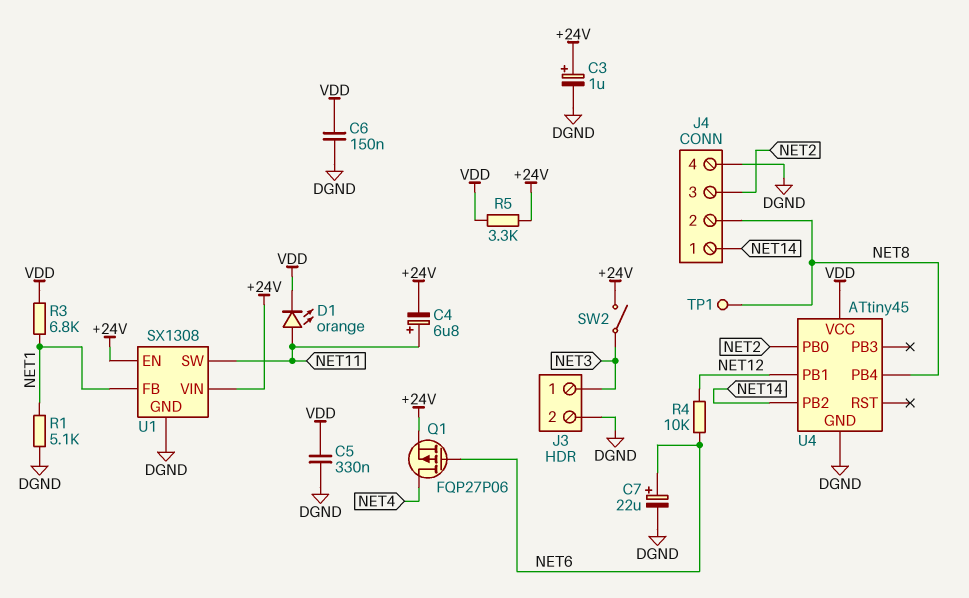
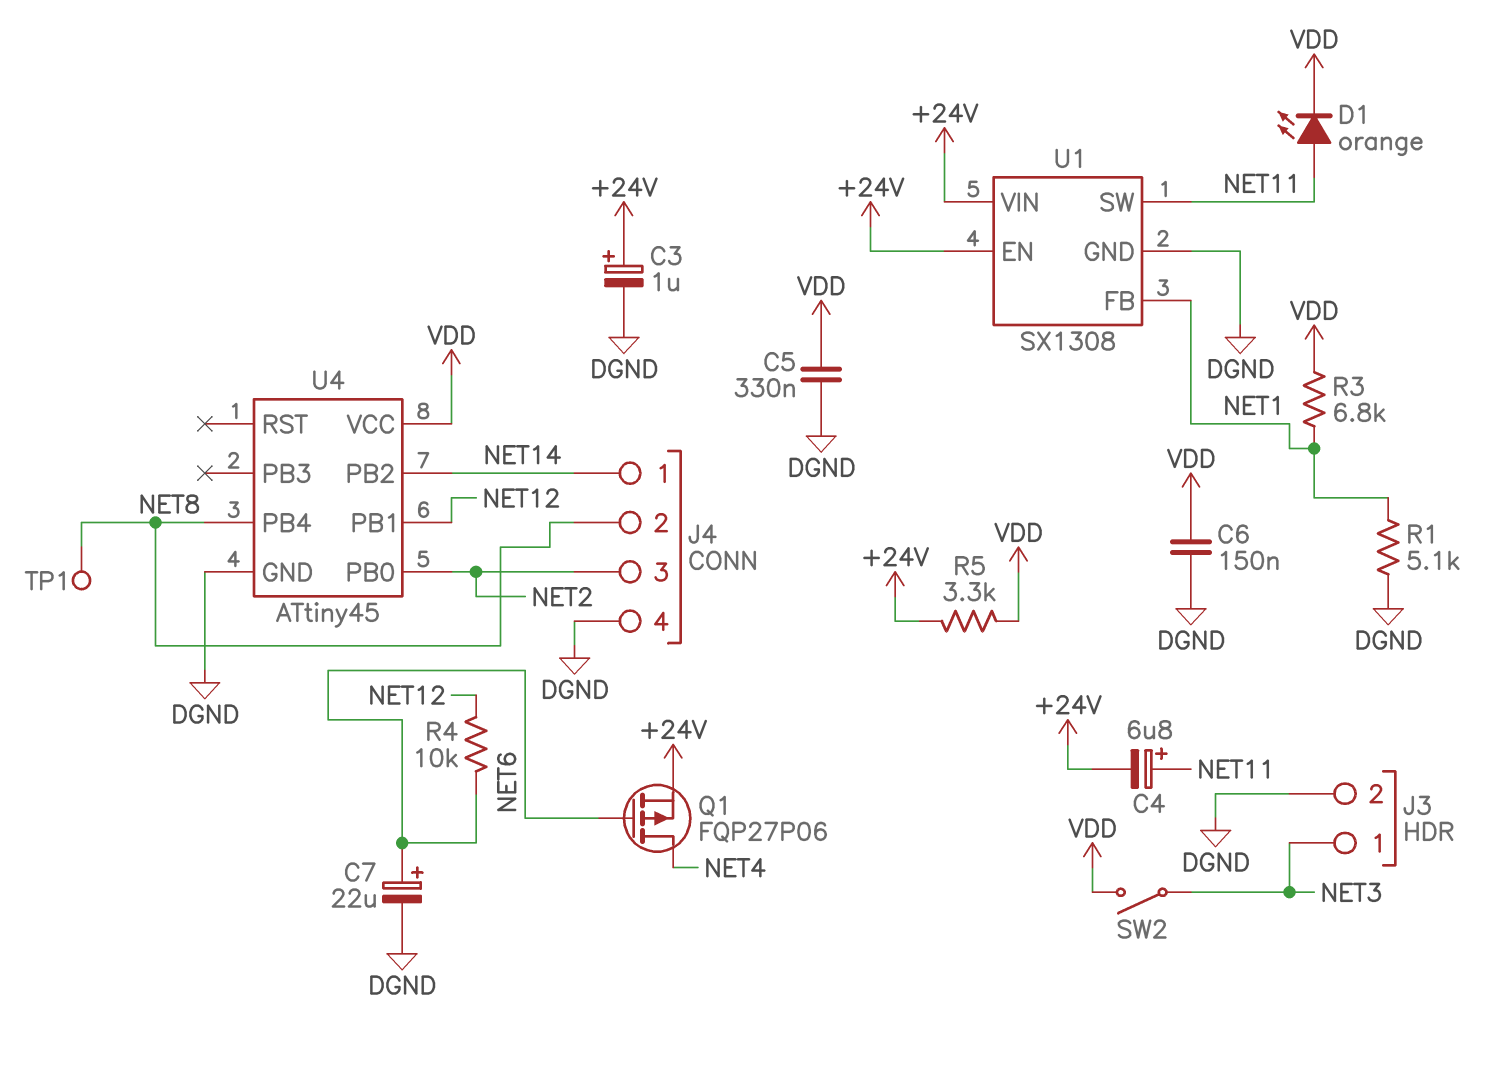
SW2: switch (+24V, NET3) -> switch (NET3, VDD)

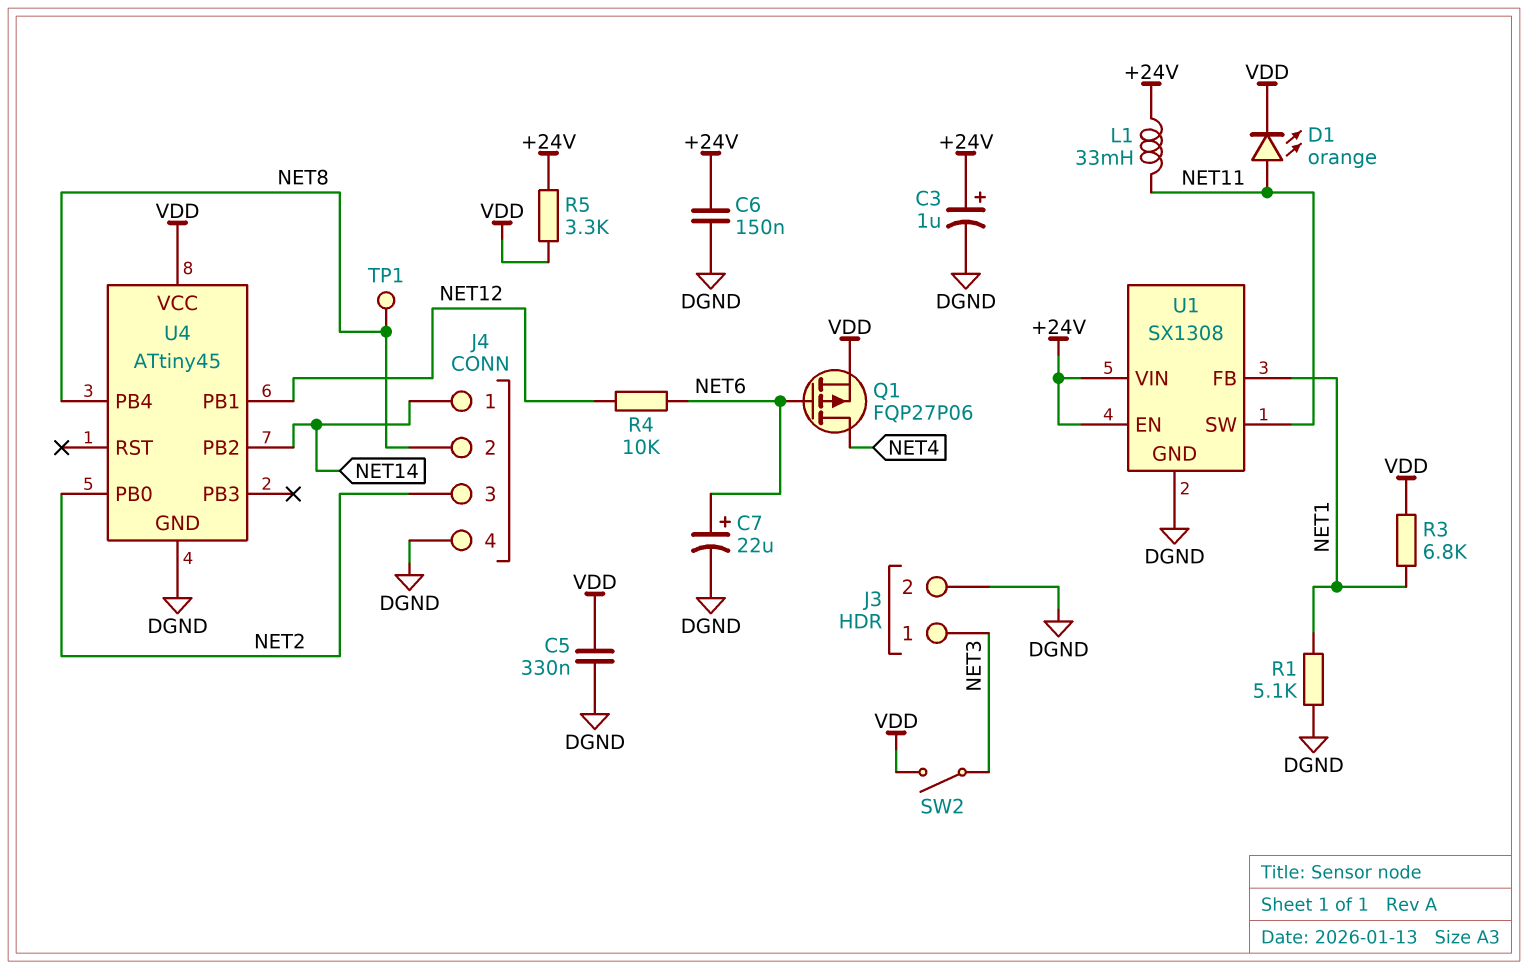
C4: 6.8uF (plus NET11, minus +24V) -> none
C6: 150nF (DGND, VDD) -> 150nF (+24V, DGND)
L1: none -> 33mH (+24V, NET11)
Q1: PMOS FQP27P06 (G NET6, D NET4, S +24V) -> PMOS FQP27P06 (G NET6, D NET4, S VDD)

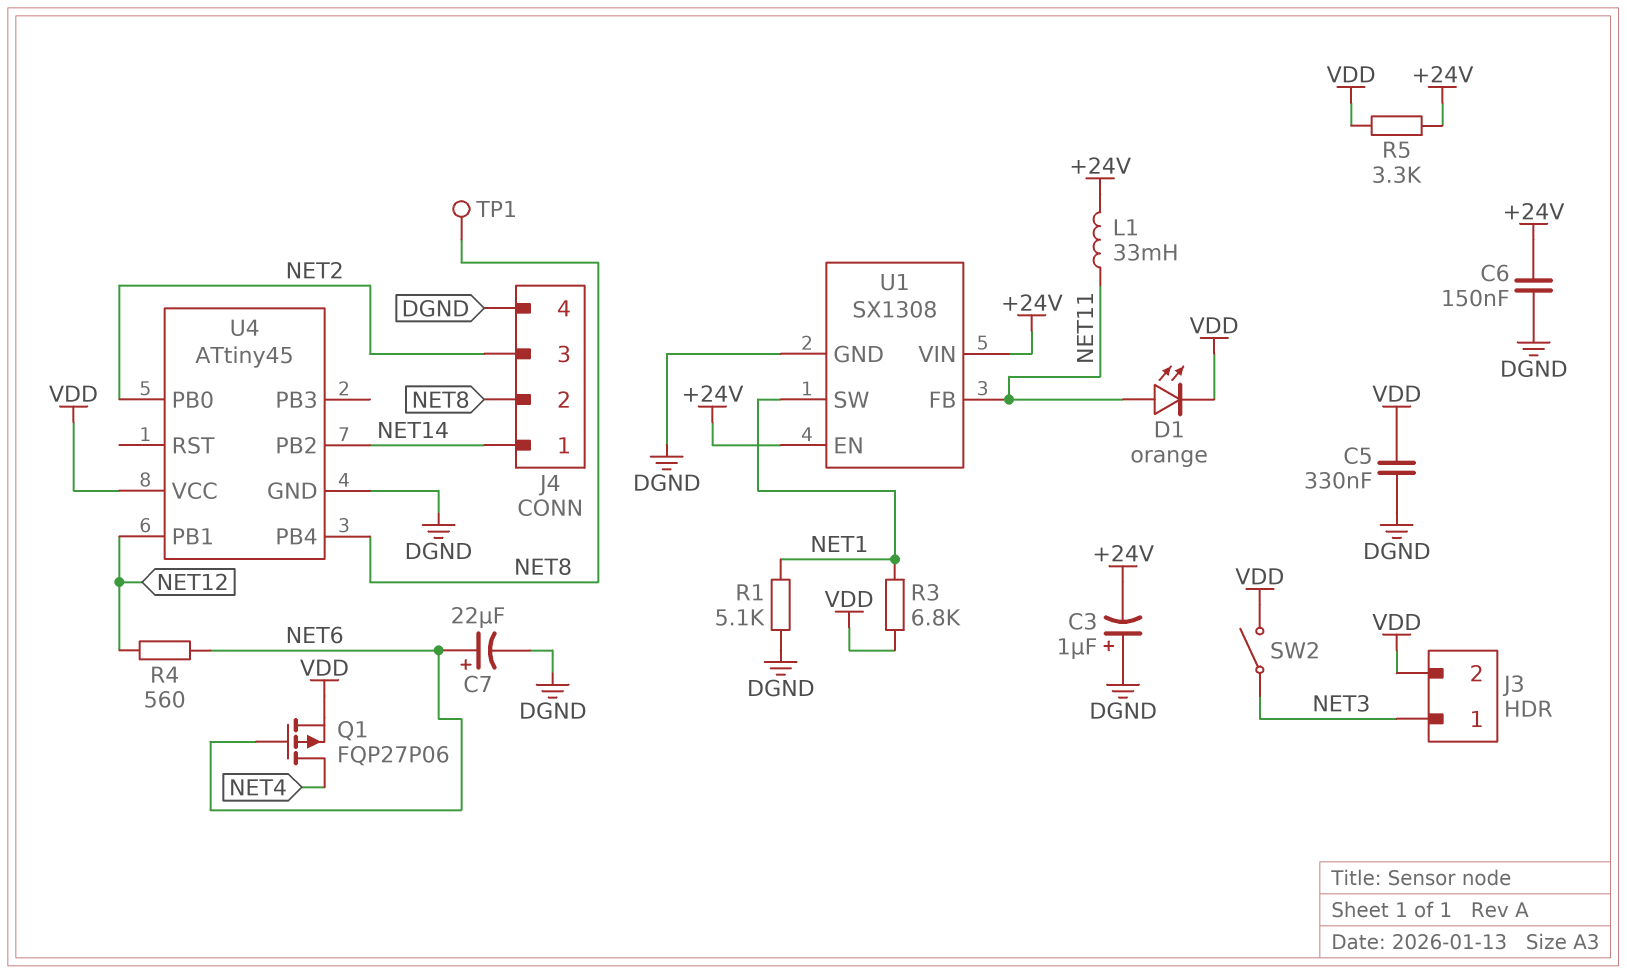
C3: 1uF (plus +24V, minus DGND) -> 1uF (plus DGND, minus +24V)
J3 pin 2: DGND -> VDD
R4: 10k (NET6, NET12) -> 560 (NET6, NET12)
U1 pin FB: NET1 -> NET11
U1 pin SW: NET11 -> NET1

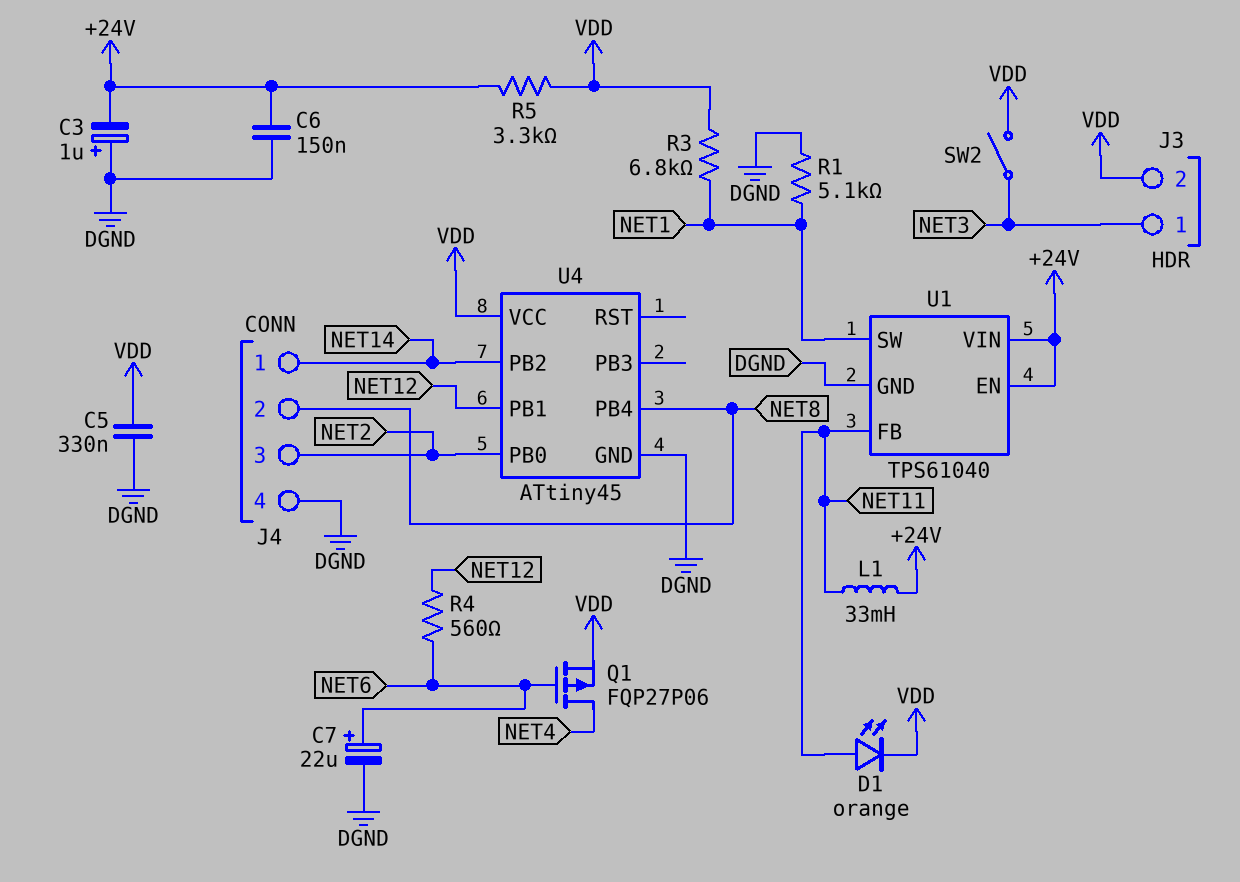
TP1: test point (NET8) -> none
U1: SX1308 -> TPS61040

